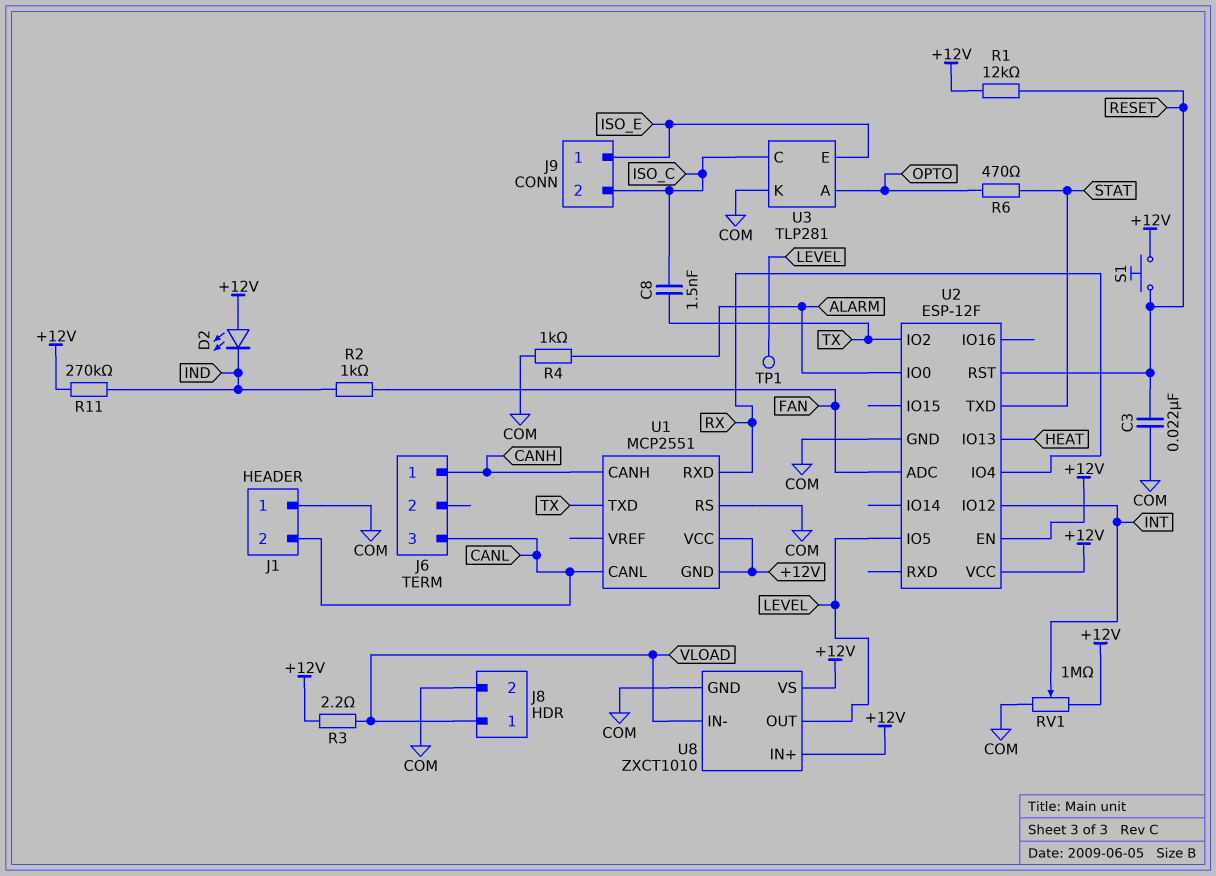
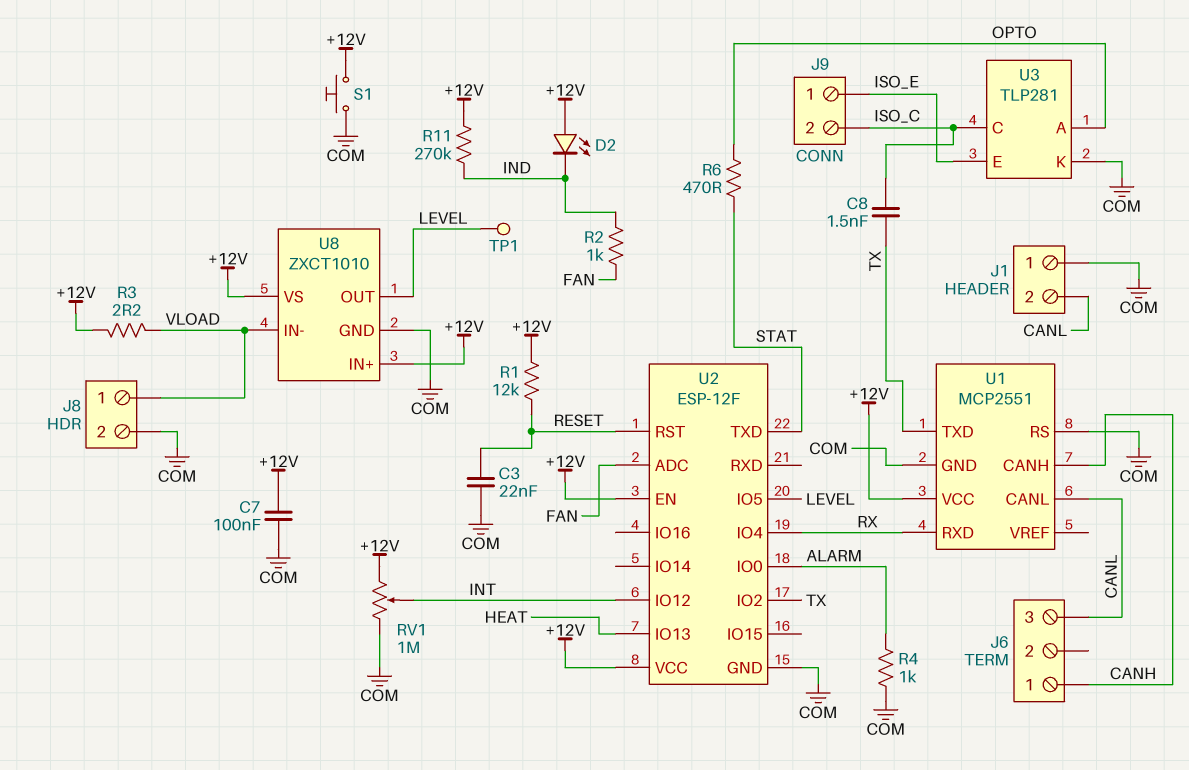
C7: none -> 100nF (+12V, COM)
S1: button (+12V, RESET) -> button (+12V, COM)
U1 pin GND: +12V -> COM

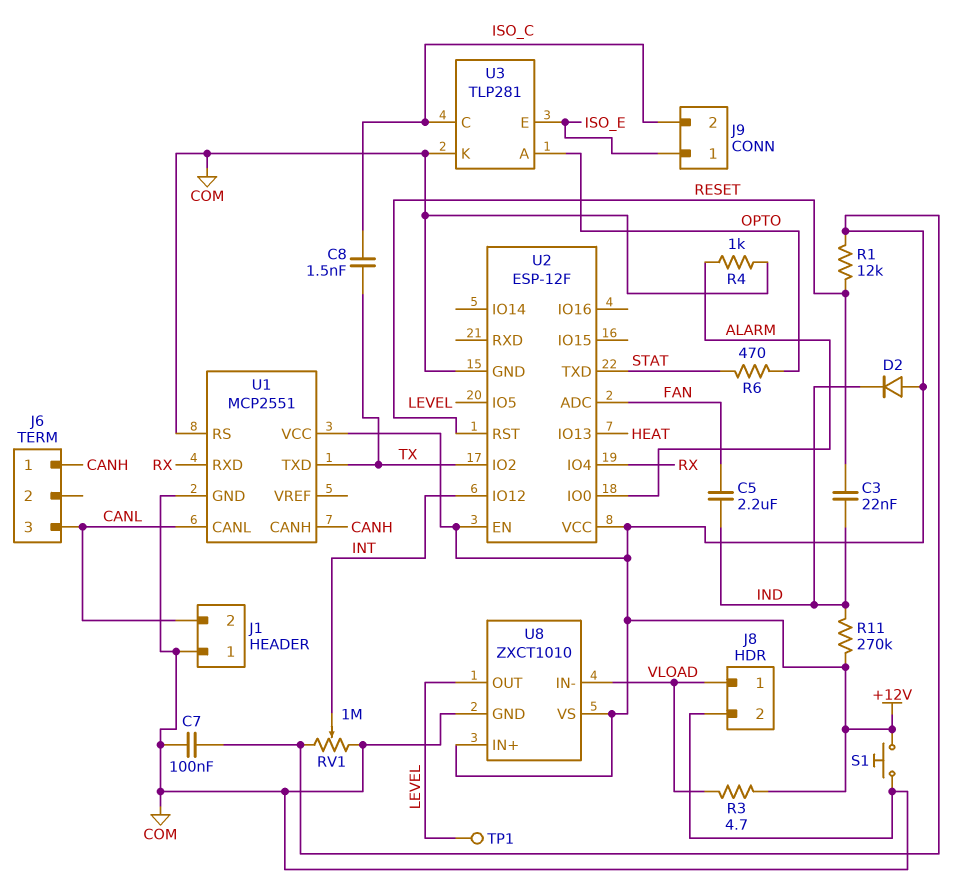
C3: 22nF (COM, RESET) -> 22nF (IND, RESET)
C5: none -> 2.2uF (FAN, IND)
D2: LED (A +12V, K IND) -> diode (A +12V, K IND)
R2: 1k (FAN, IND) -> none
R3: 2.2 (+12V, VLOAD) -> 4.7 (+12V, VLOAD)

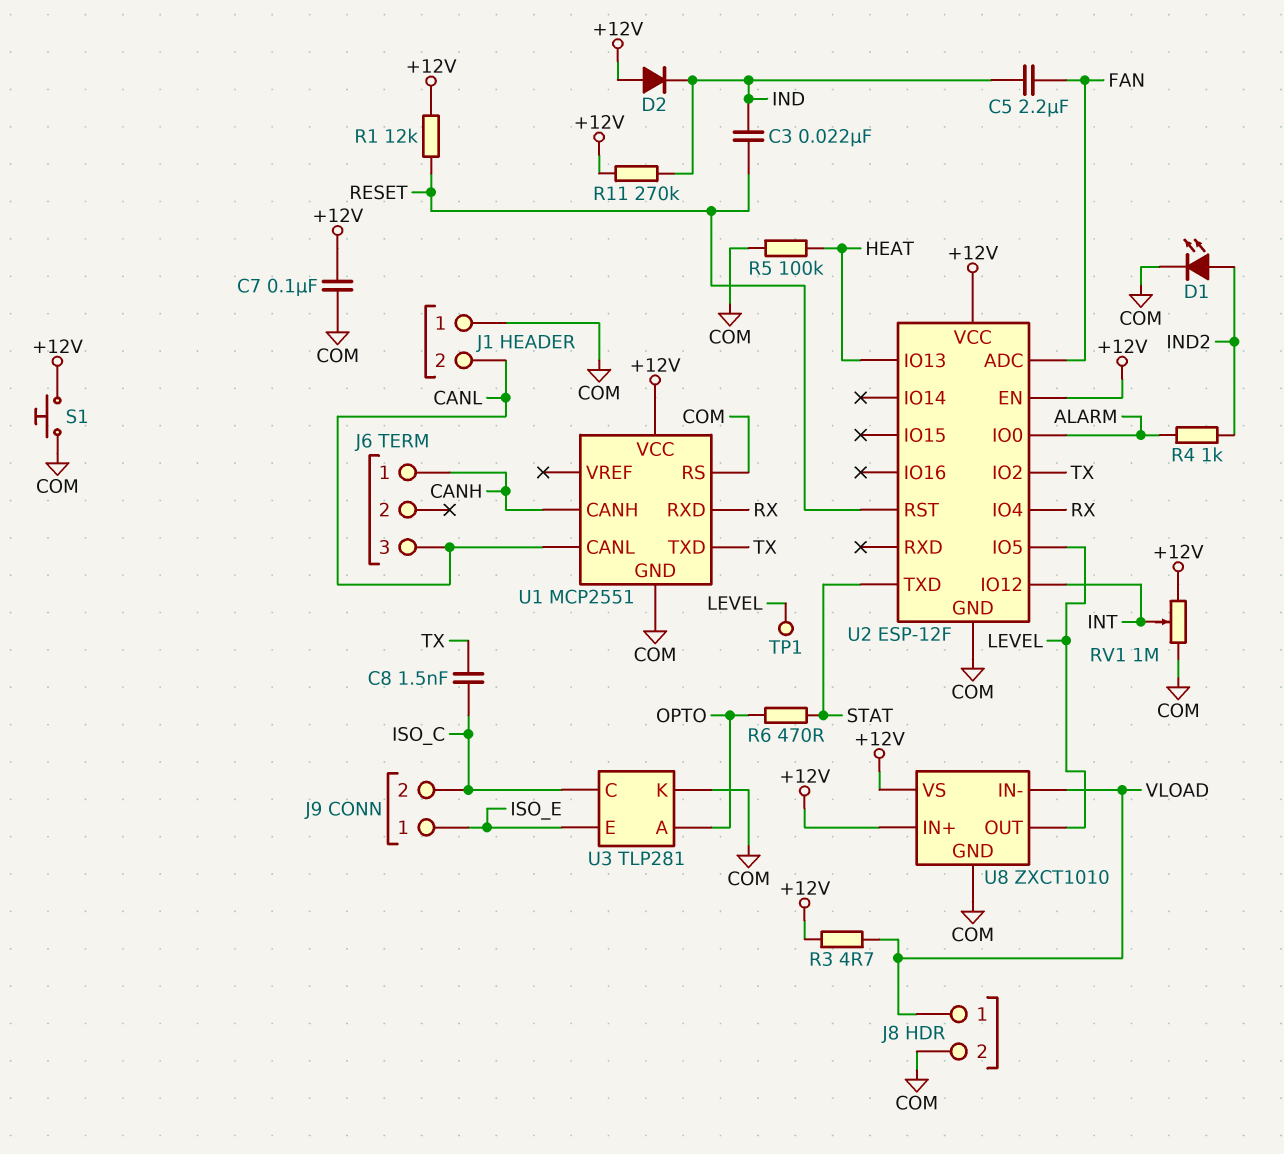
D1: none -> LED (A IND2, K COM)
R4: 1k (ALARM, COM) -> 1k (ALARM, IND2)
R5: none -> 100k (COM, HEAT)

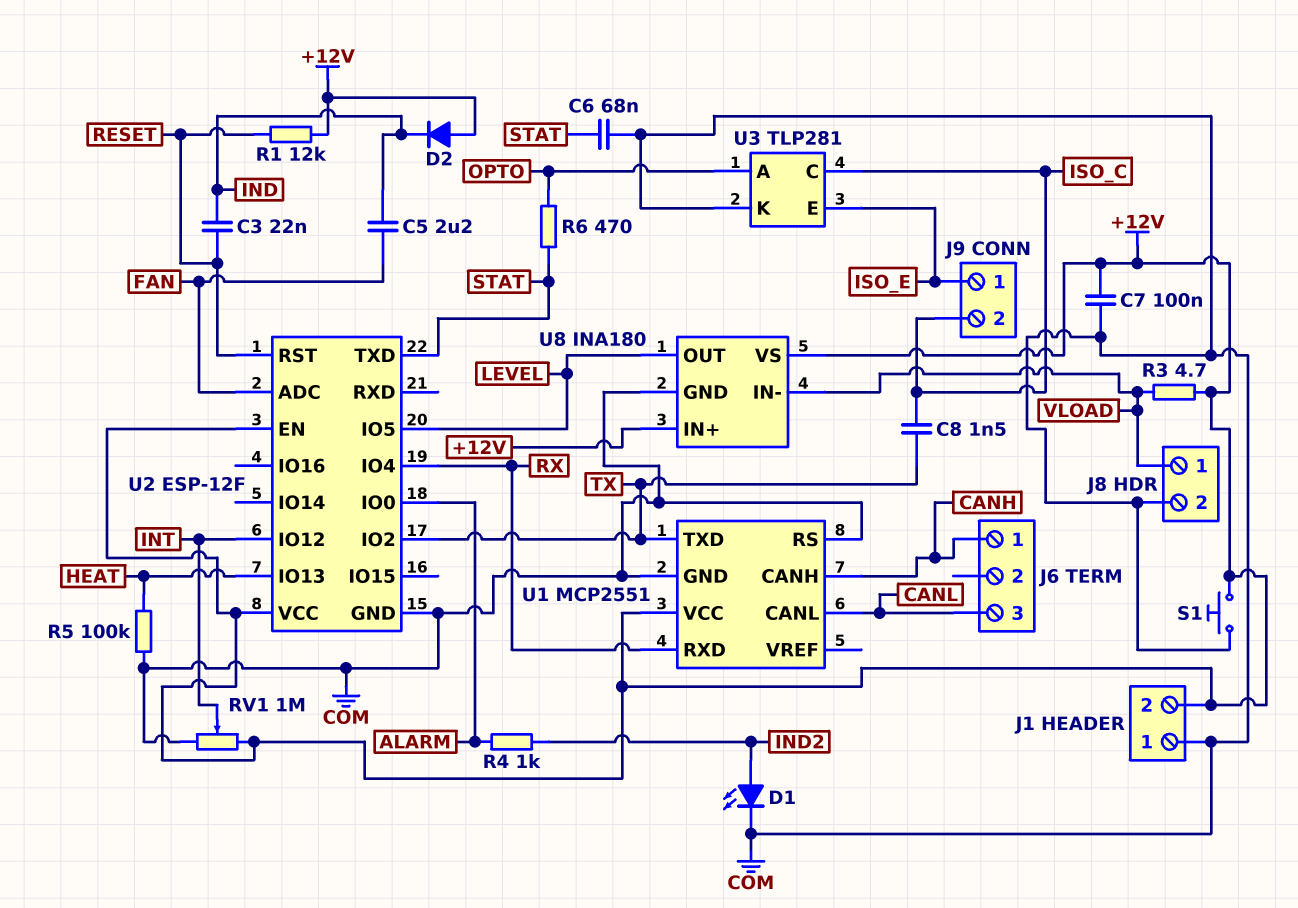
C6: none -> 68nF (COM, STAT)
J1 pin 2: CANL -> +12V
R11: 270k (+12V, IND) -> none
TP1: test point (LEVEL) -> none
U8: ZXCT1010 -> INA180

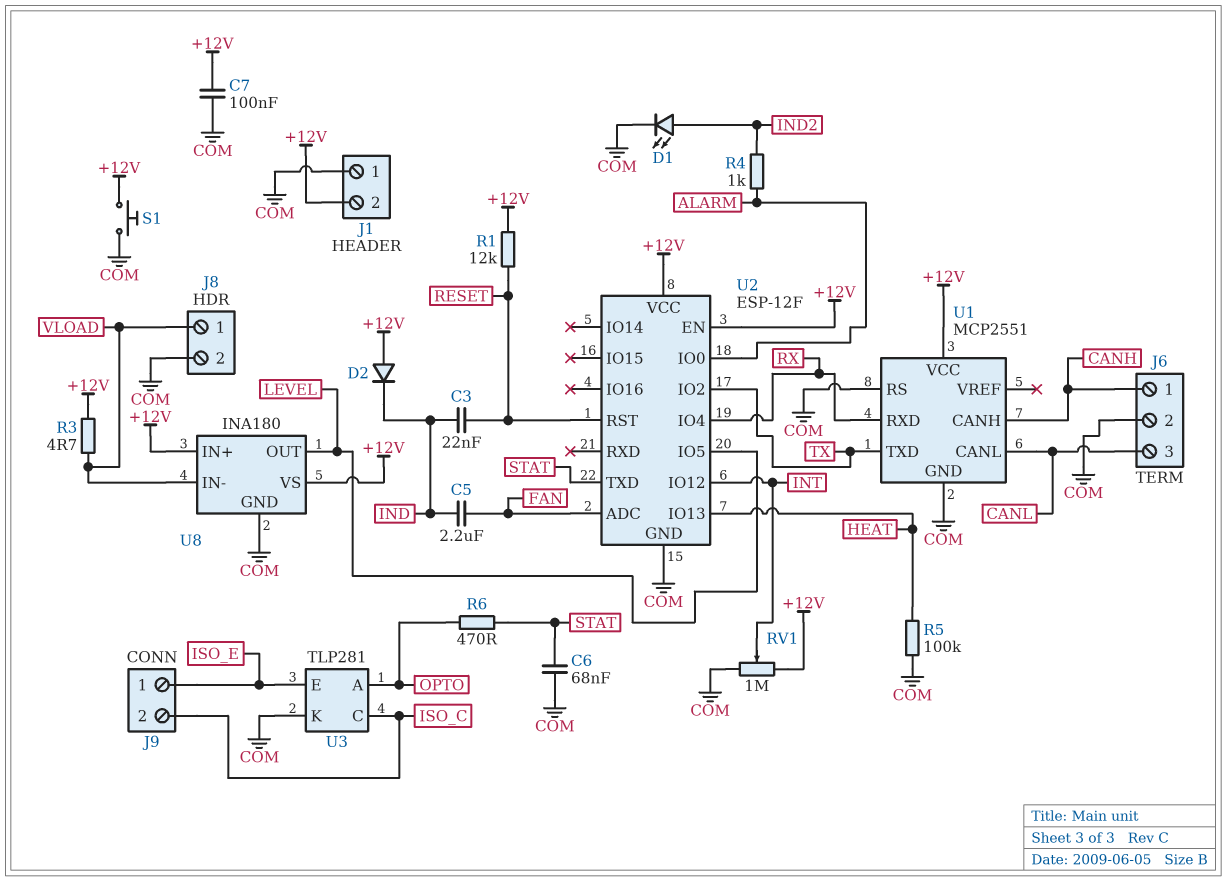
C8: 1.5nF (ISO_C, TX) -> none
J6 pin 2: none -> COM

